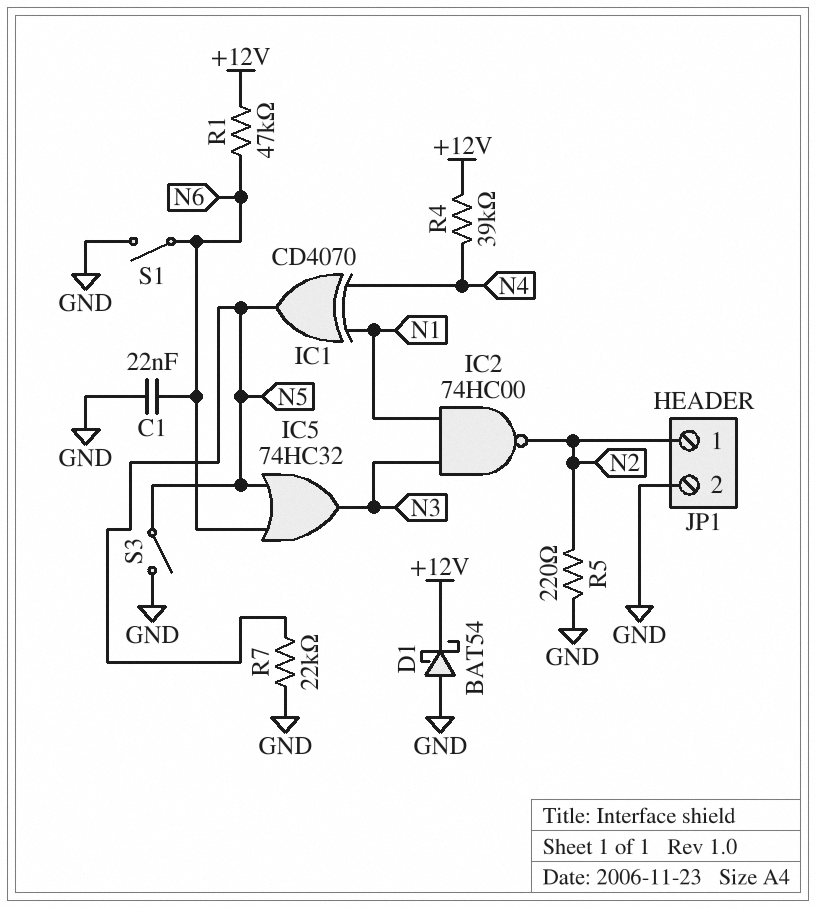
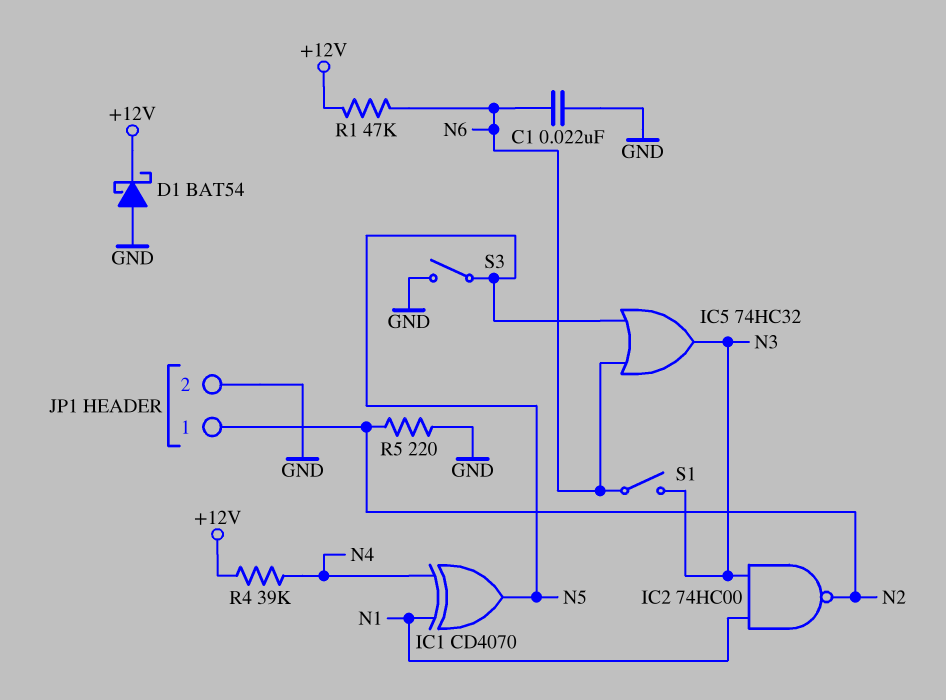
R7: 22k (GND, N5) -> none
S1: switch (GND, N6) -> switch (N3, N6)

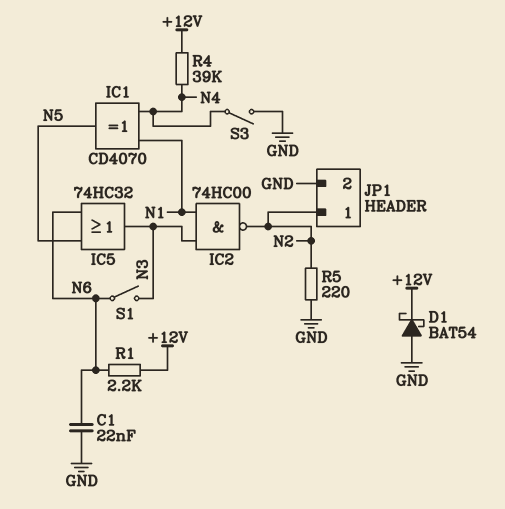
R1: 47k (+12V, N6) -> 2.2k (+12V, N6)
S3: switch (GND, N5) -> switch (GND, N4)

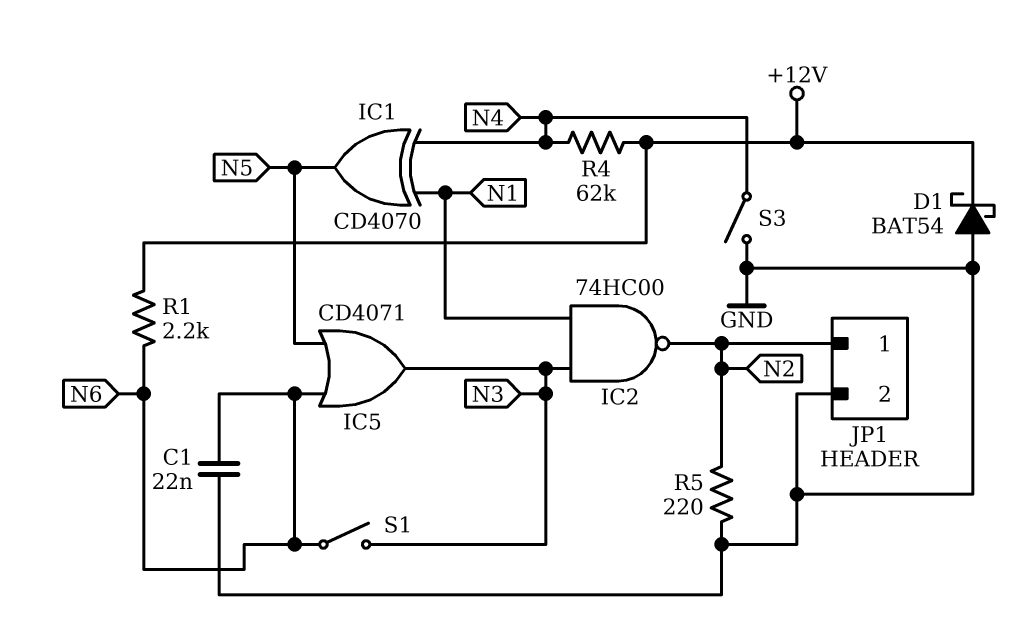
IC5: OR 74HC32 (in N5, in N6, out N3) -> OR CD4071 (in N5, in N6, out N3)
R4: 39k (+12V, N4) -> 62k (+12V, N4)

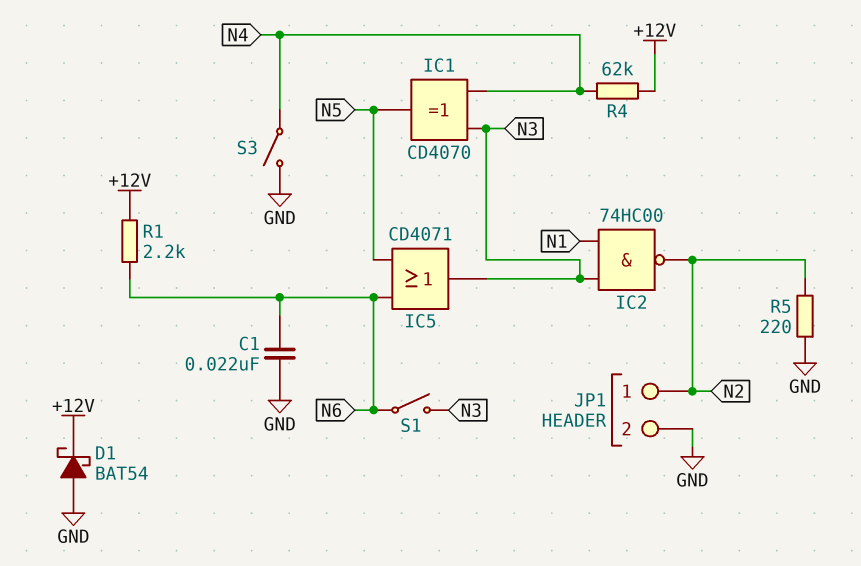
IC1: XOR CD4070 (in N1, in N4, out N5) -> XOR CD4070 (in N3, in N4, out N5)

